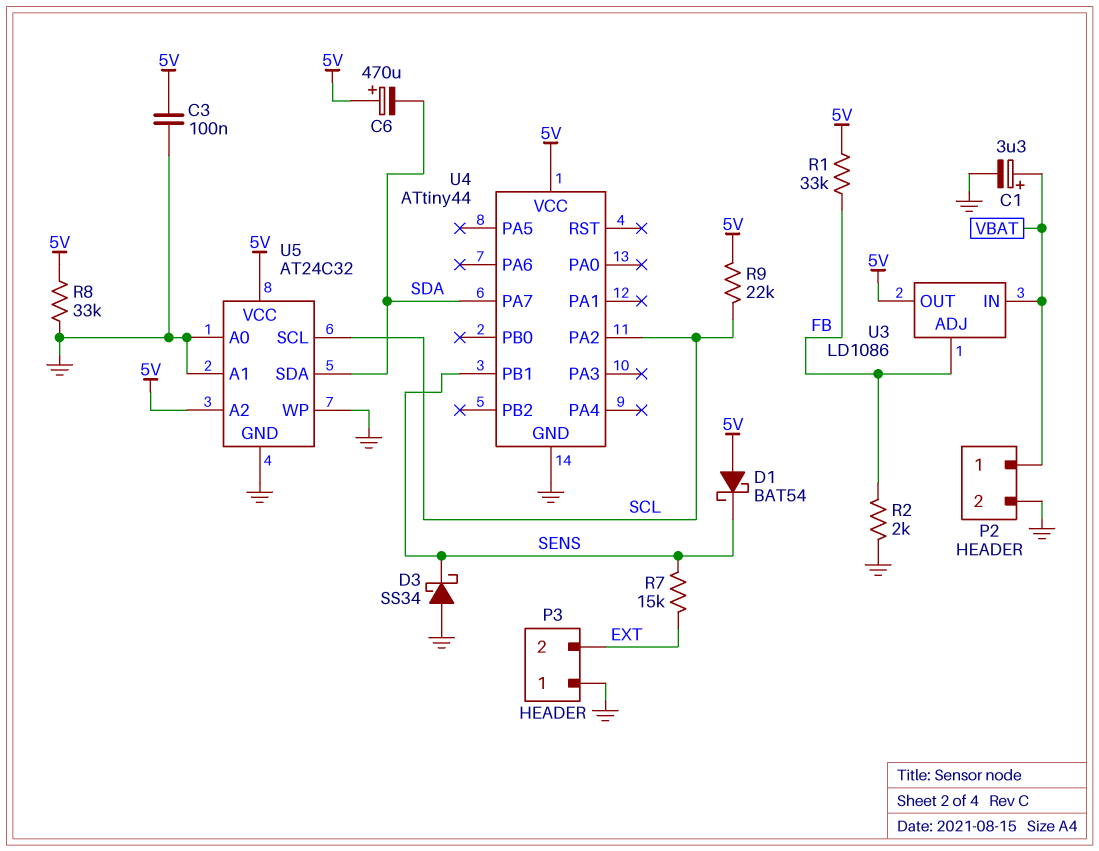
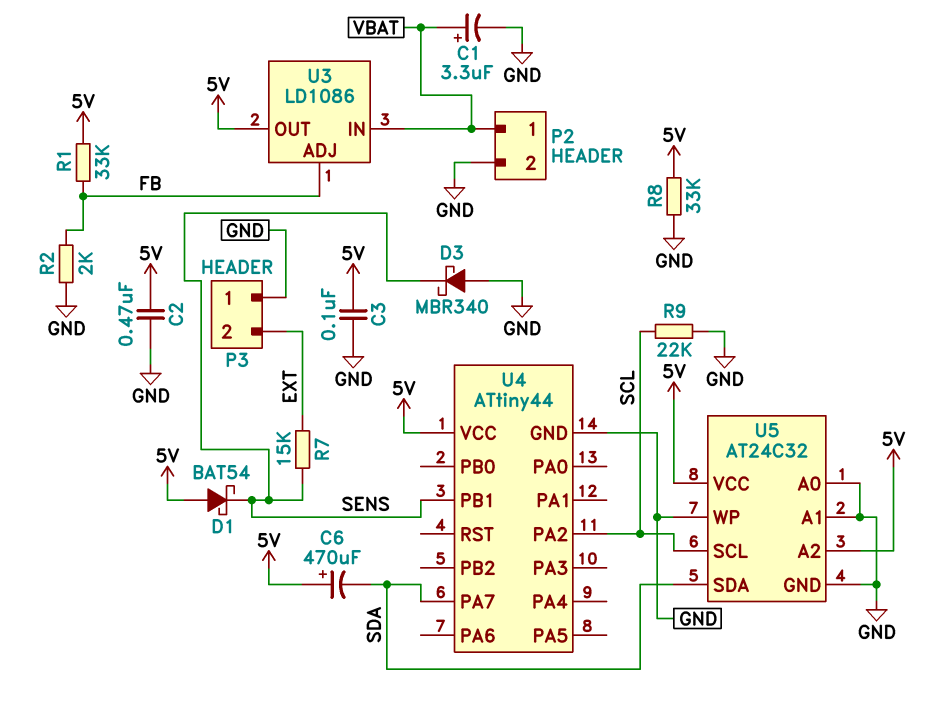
C2: none -> 470nF (5V, GND)
D3: schottky SS34 (A GND, K SENS) -> schottky MBR340 (A GND, K SENS)
R9: 22k (5V, SCL) -> 22k (GND, SCL)

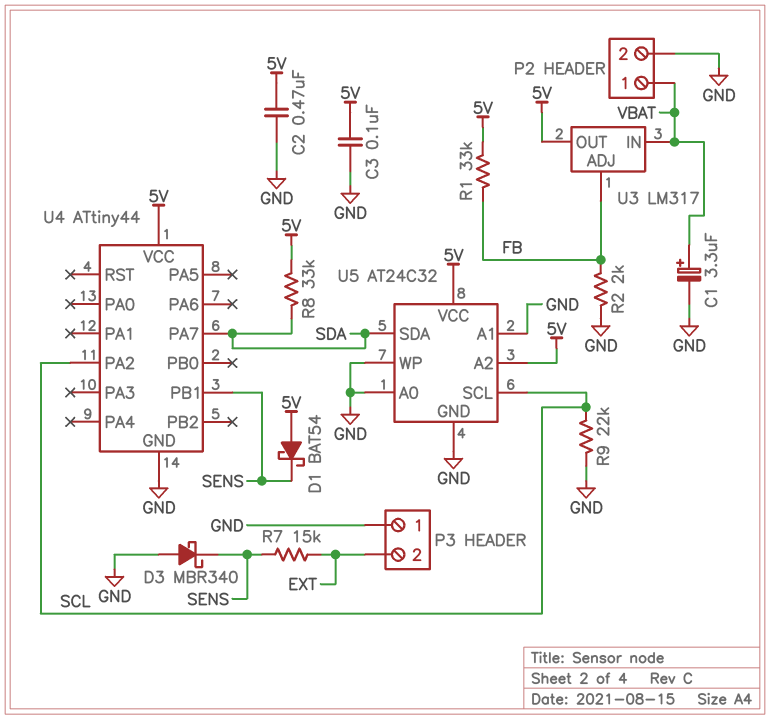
C6: 470uF (plus 5V, minus SDA) -> none
R8: 33k (5V, GND) -> 33k (5V, SDA)
U3: LD1086 -> LM317

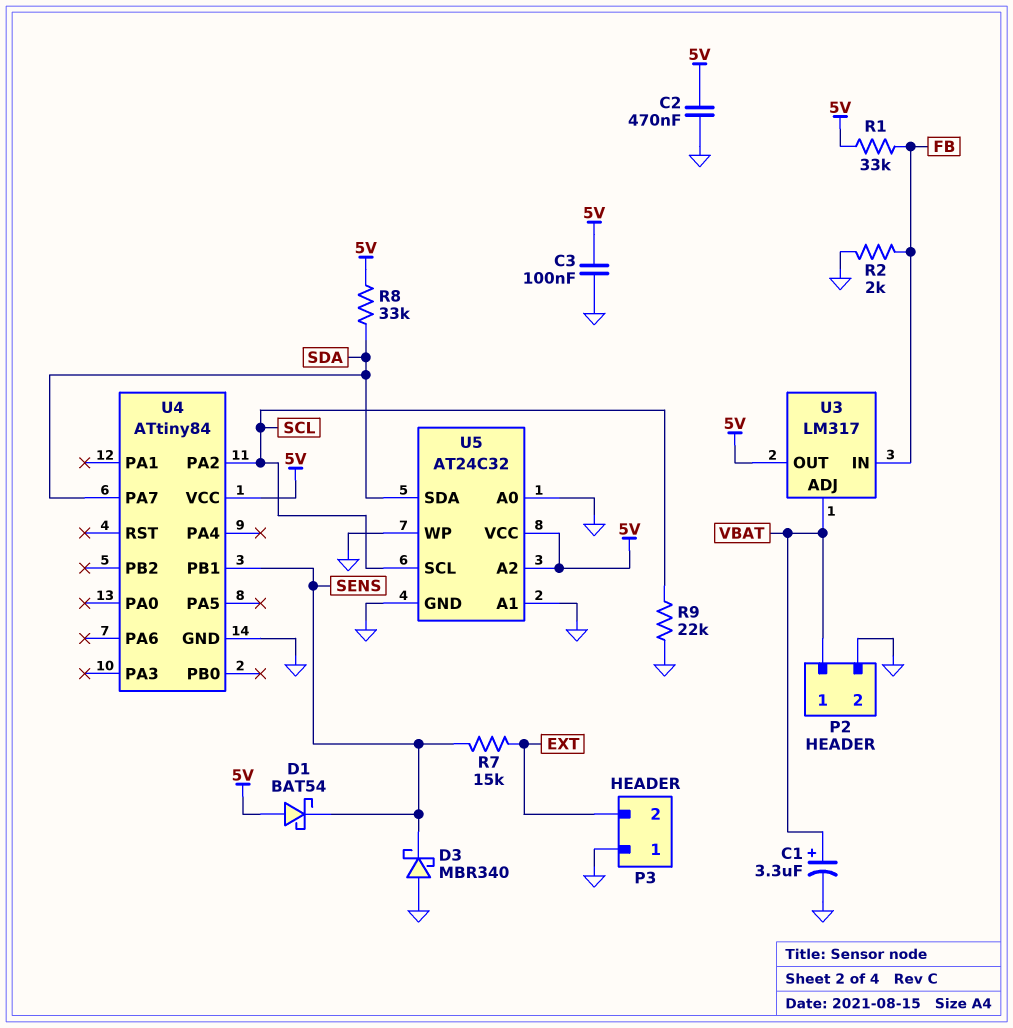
U3 pin ADJ: FB -> VBAT
U3 pin IN: VBAT -> FB
U4: ATtiny44 -> ATtiny84

